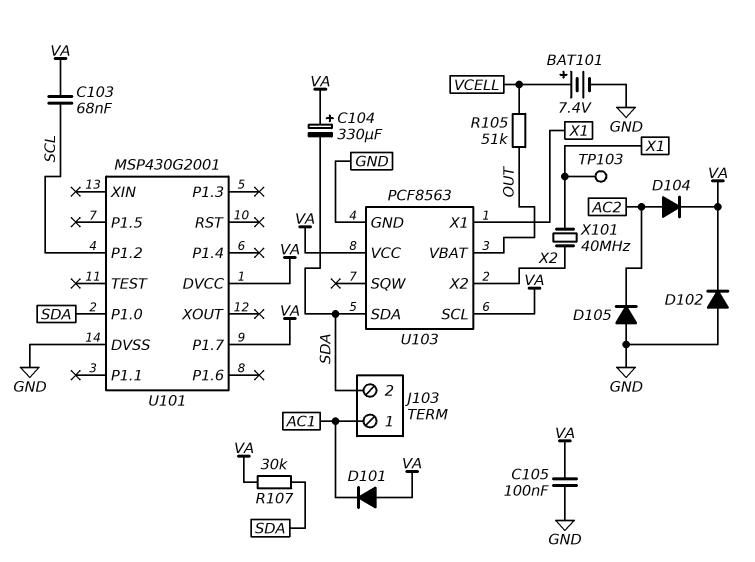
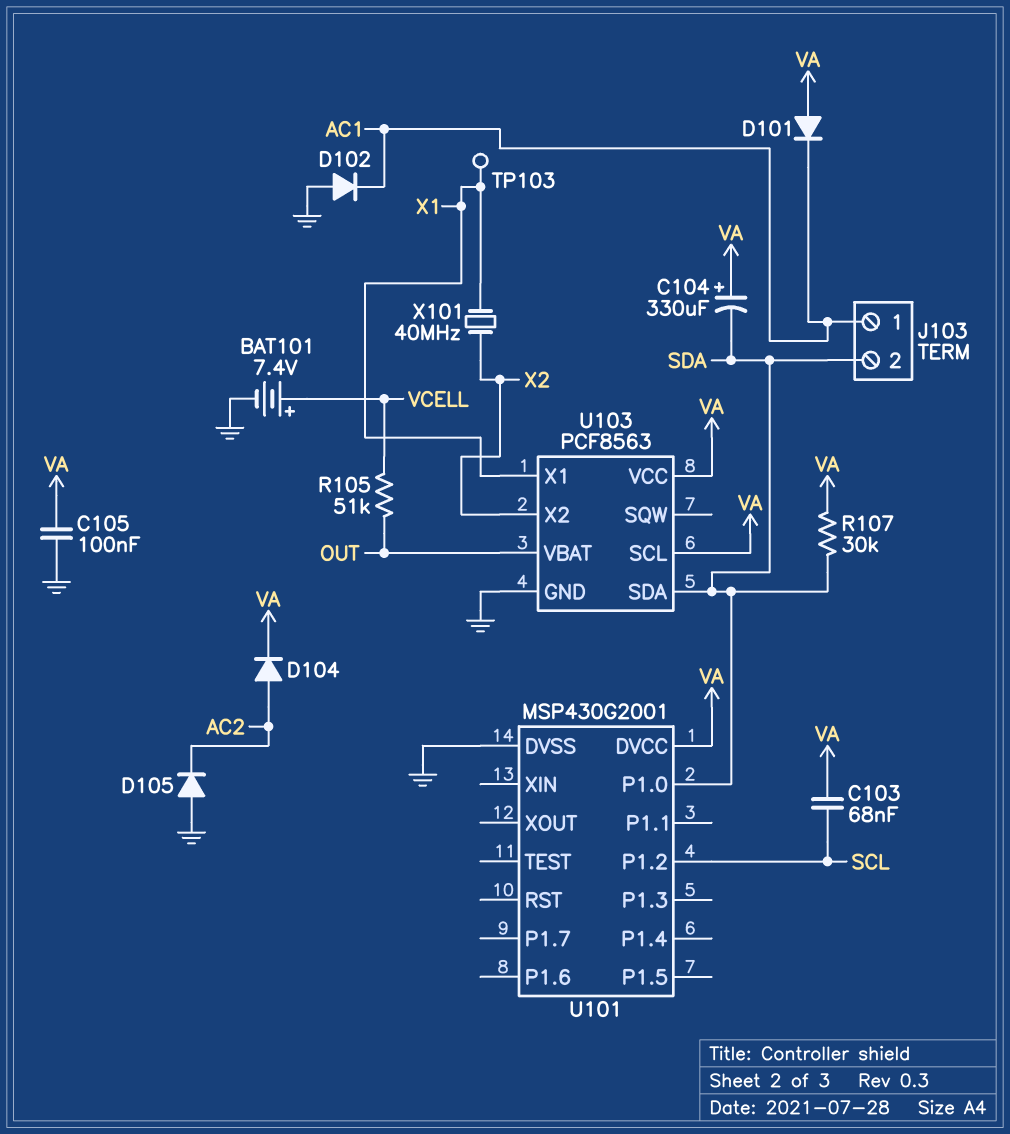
D102: diode (A GND, K VA) -> diode (A GND, K AC1)
U101 pin P1.7: VA -> none

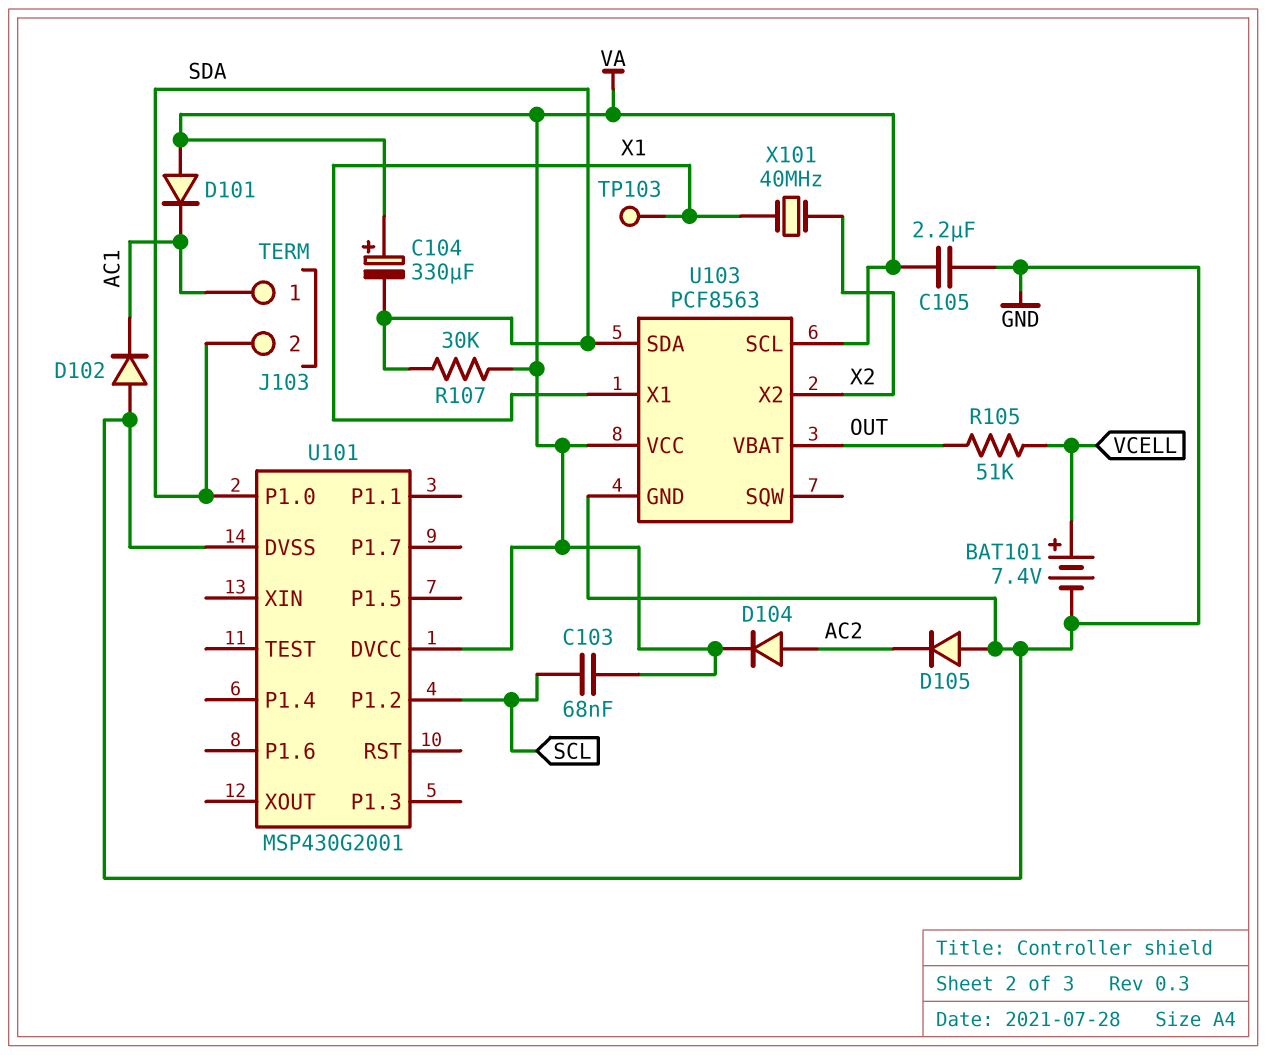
C105: 100nF (GND, VA) -> 2.2uF (GND, VA)

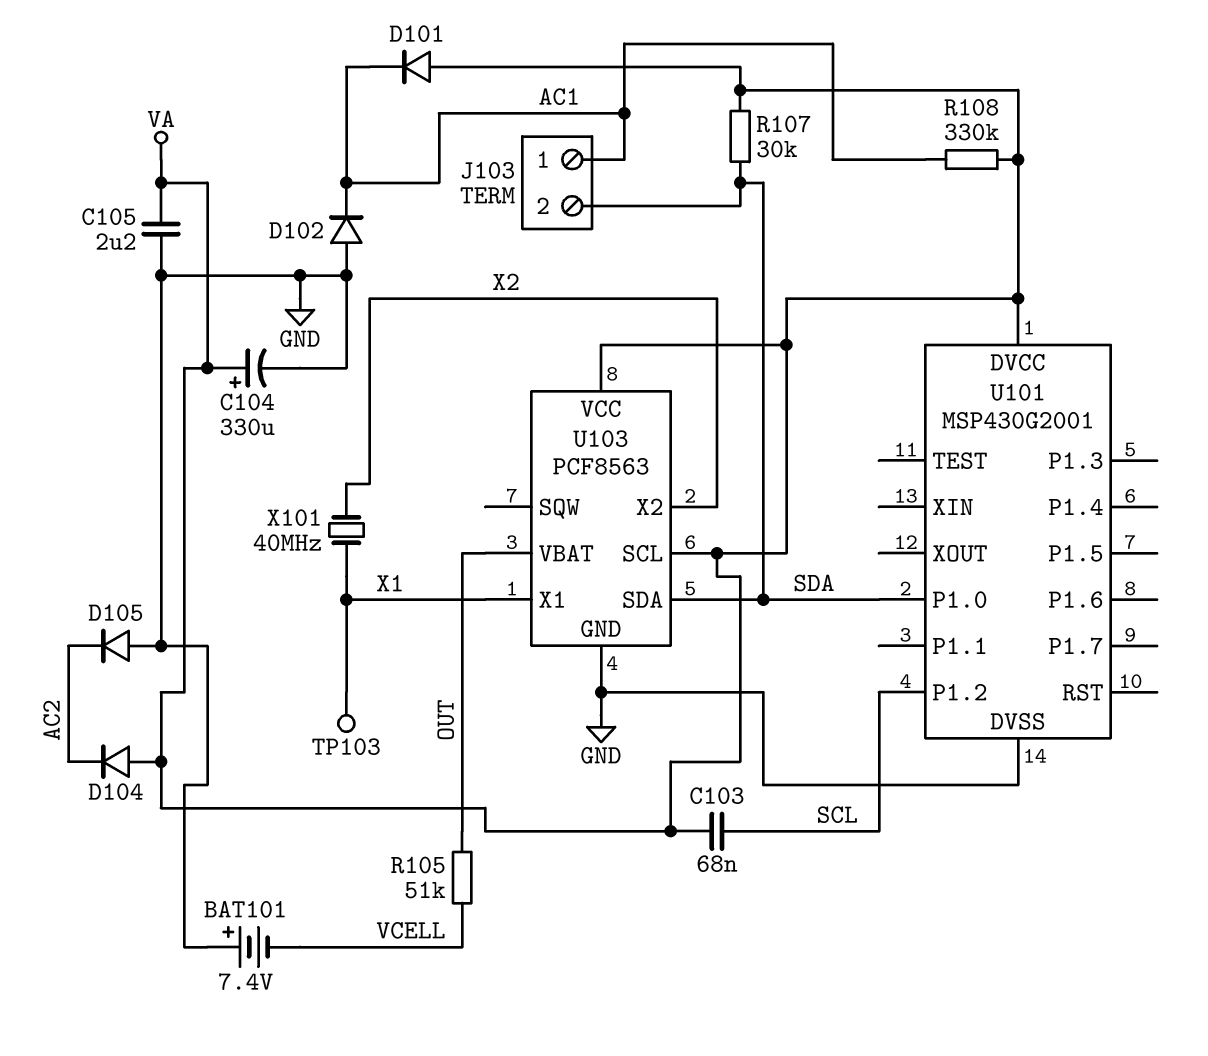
BAT101: 7.4V (plus VCELL, minus GND) -> 7.4V (plus GND, minus VCELL)
C104: 330uF (plus VA, minus SDA) -> 330uF (plus VA, minus GND)
D104: diode (A AC2, K VA) -> diode (A VA, K AC2)
R108: none -> 330k (AC1, VA)

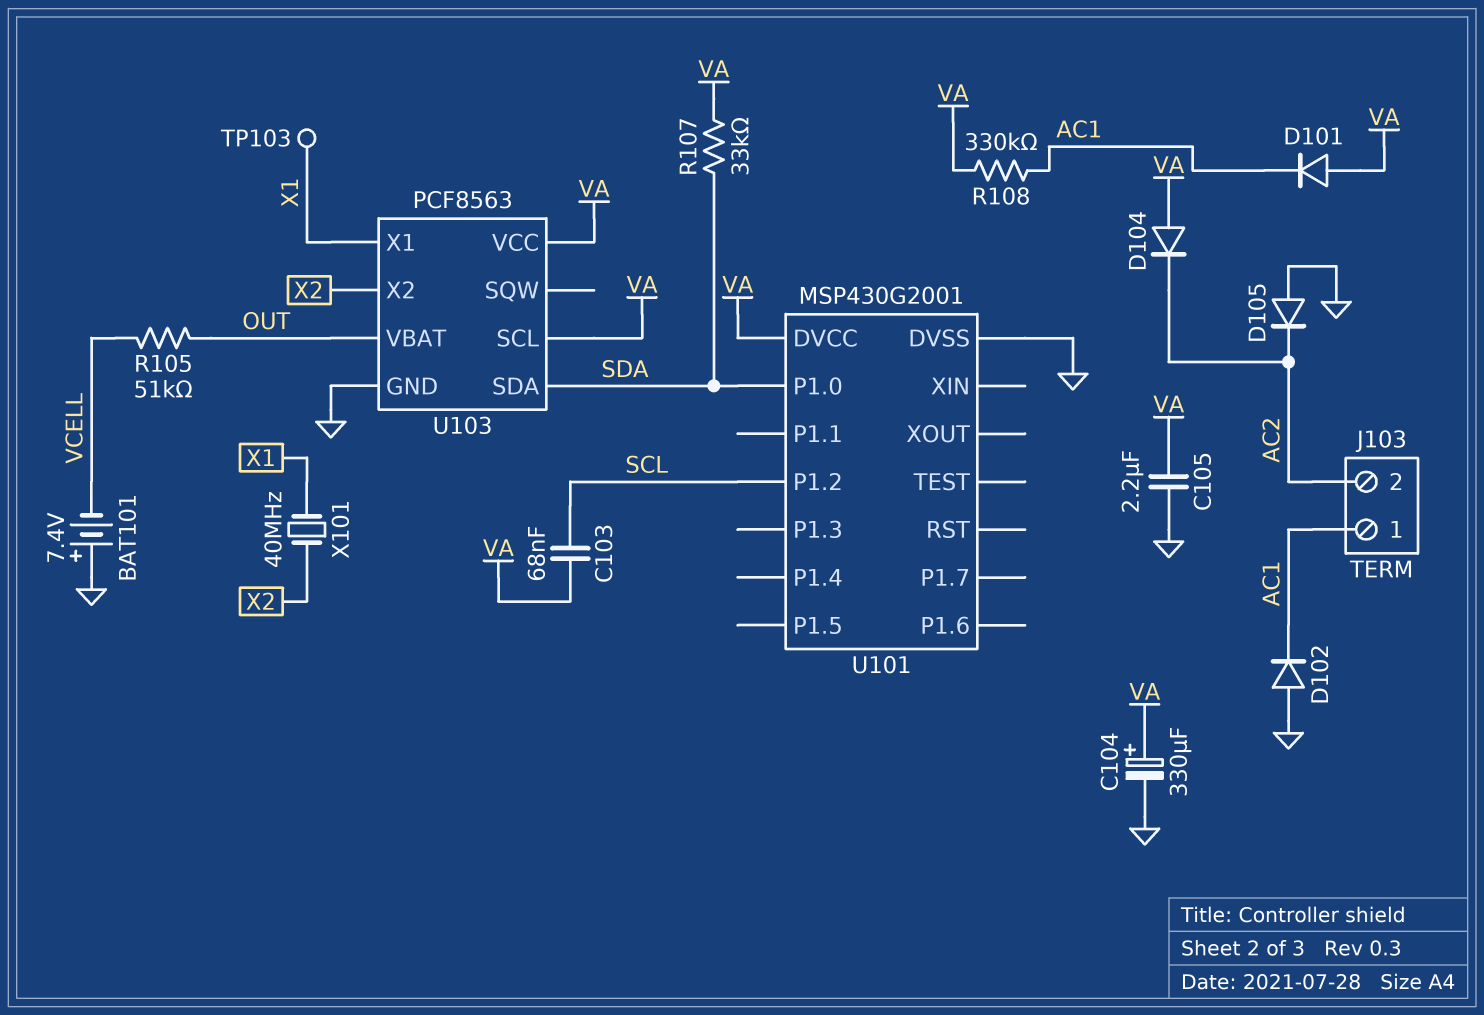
J103 pin 2: SDA -> AC2
R107: 30k (SDA, VA) -> 33k (SDA, VA)

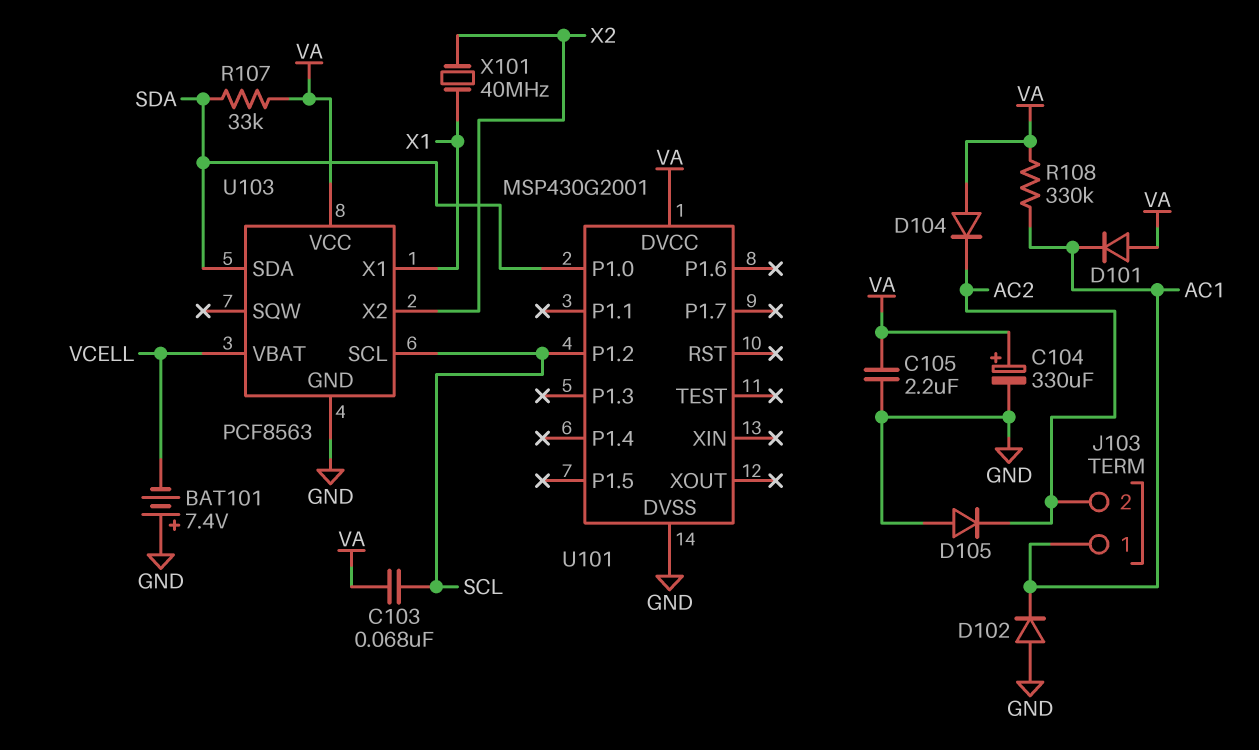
R105: 51k (OUT, VCELL) -> none
TP103: test point (X1) -> none
U103 pin SCL: VA -> SCL
U103 pin VBAT: OUT -> VCELL

